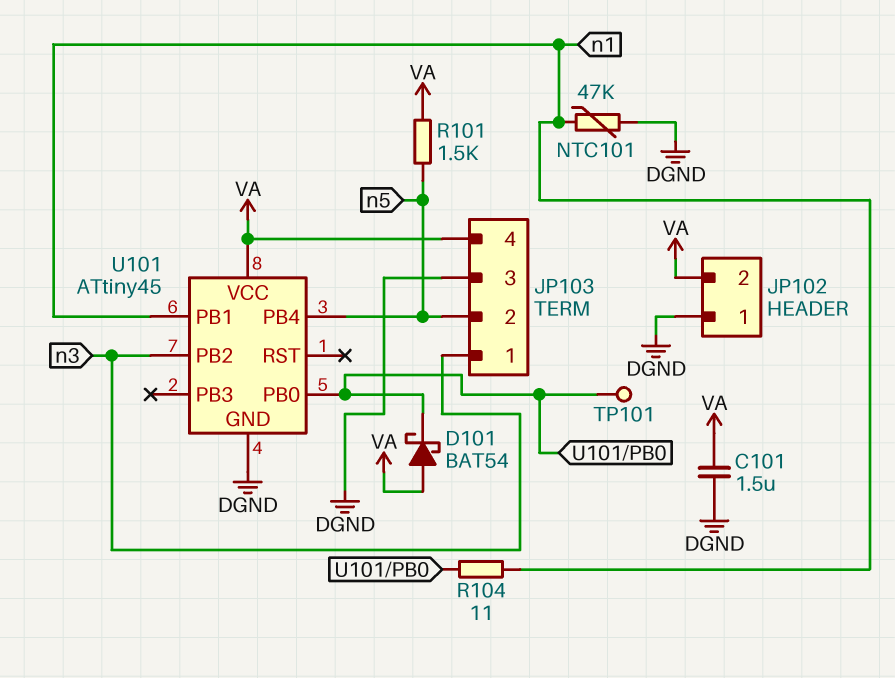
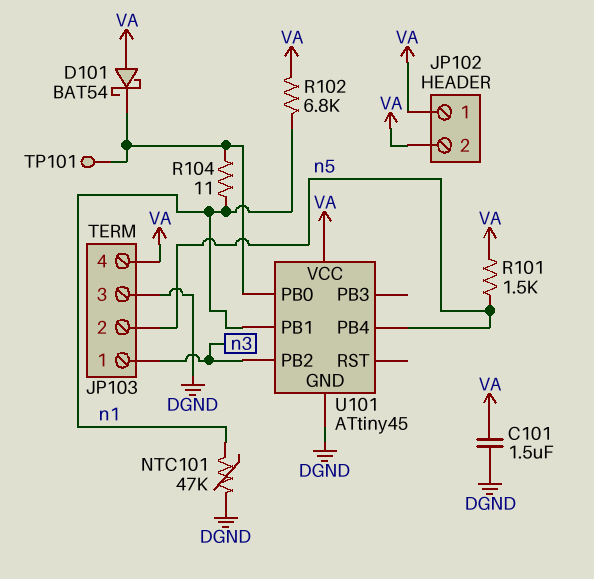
JP102 pin 1: DGND -> VA
R102: none -> 6.8k (VA, n1)

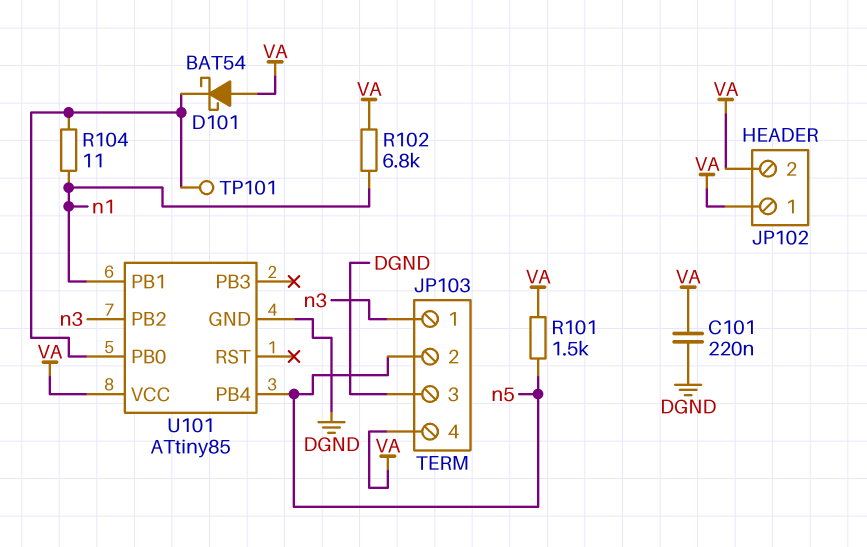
C101: 1.5uF (DGND, VA) -> 220nF (DGND, VA)
NTC101: 47k (DGND, n1) -> none
U101: ATtiny45 -> ATtiny85

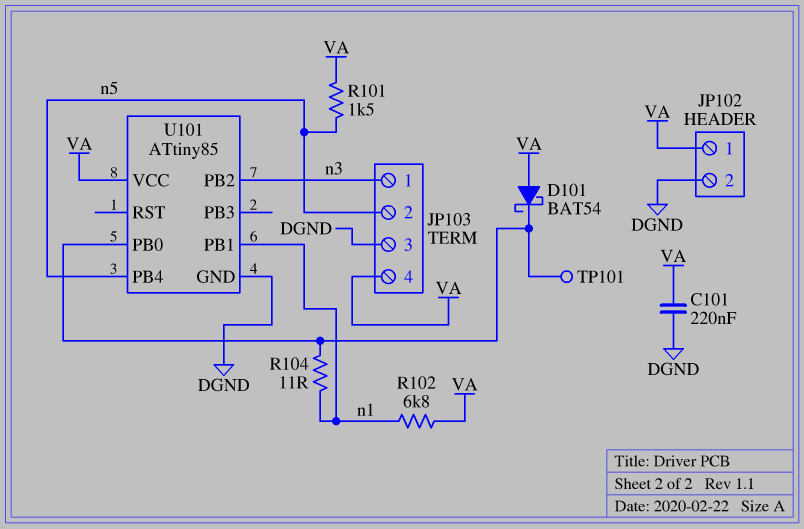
JP102 pin 2: VA -> DGND

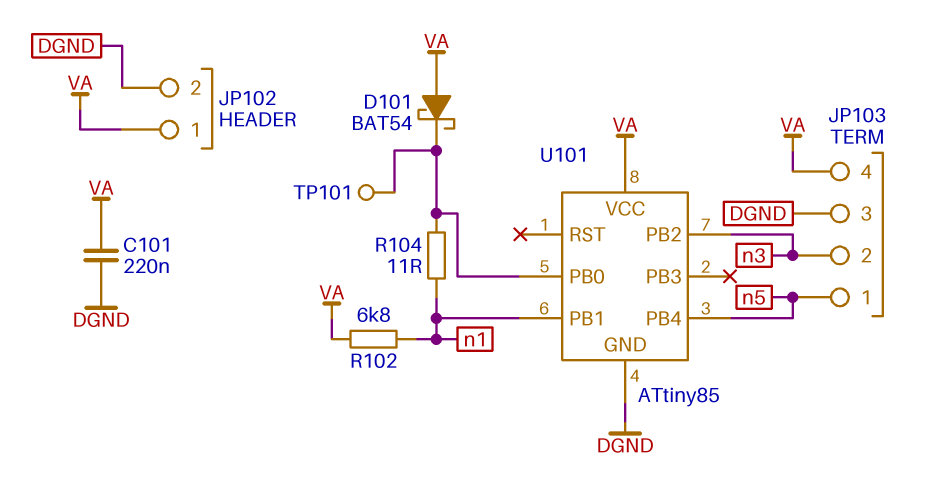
JP103 pin 1: n3 -> n5
JP103 pin 2: n5 -> n3
R101: 1.5k (VA, n5) -> none

